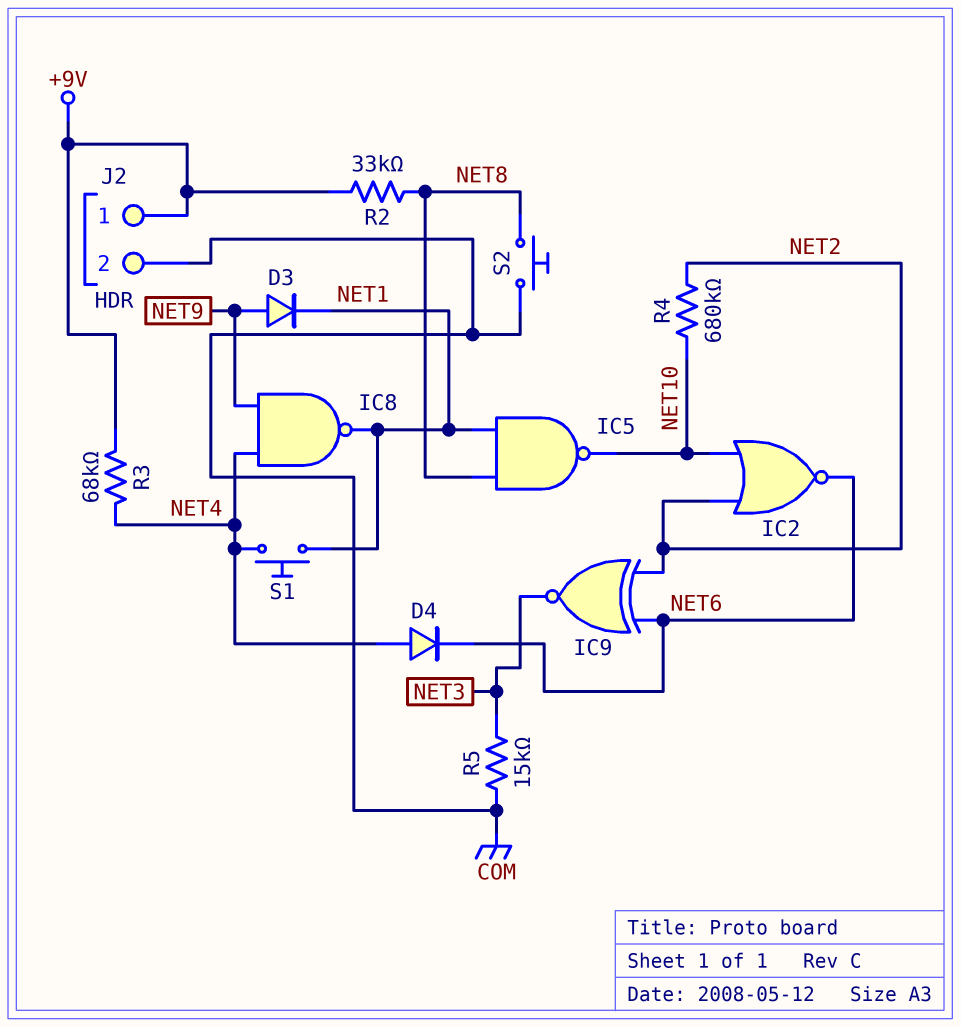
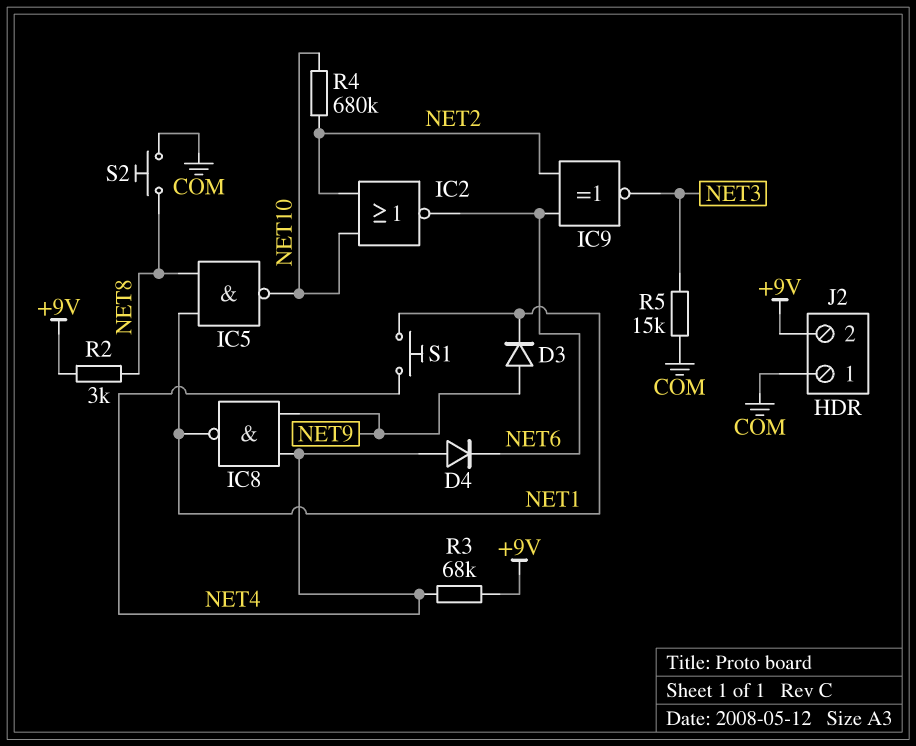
J2 pin 1: +9V -> COM
J2 pin 2: COM -> +9V
R2: 33k (+9V, NET8) -> 3k (+9V, NET8)

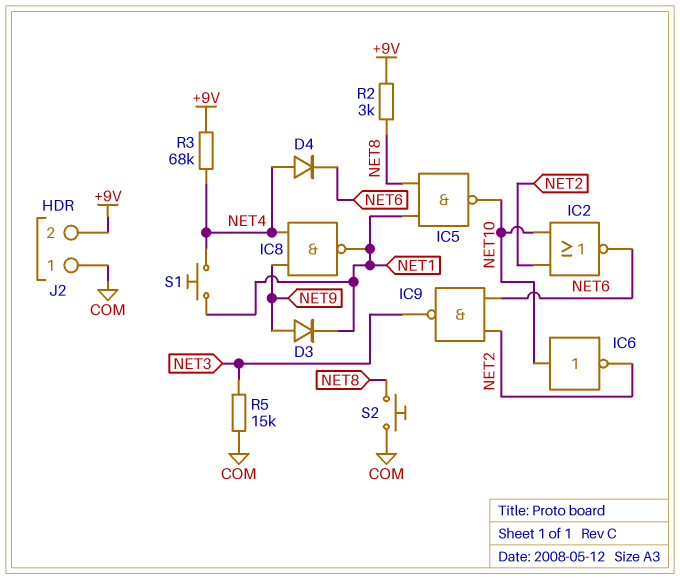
IC6: none -> NOT (in NET10, out NET2)
IC9: XNOR (in NET2, in NET6, out NET3) -> NAND (in NET2, in NET6, out NET3)
R4: 680k (NET2, NET10) -> none

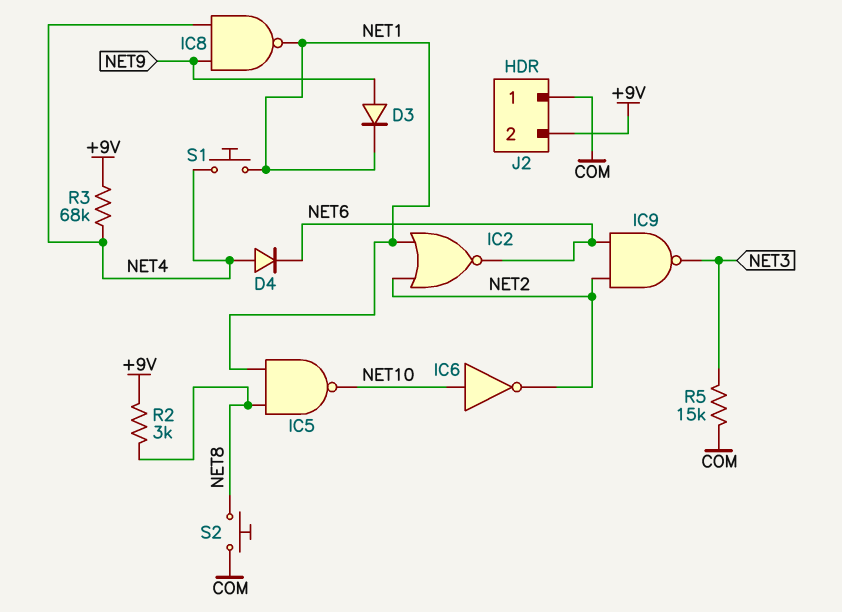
IC2: NOR (in NET2, in NET10, out NET6) -> NOR (in NET1, in NET2, out NET6)

